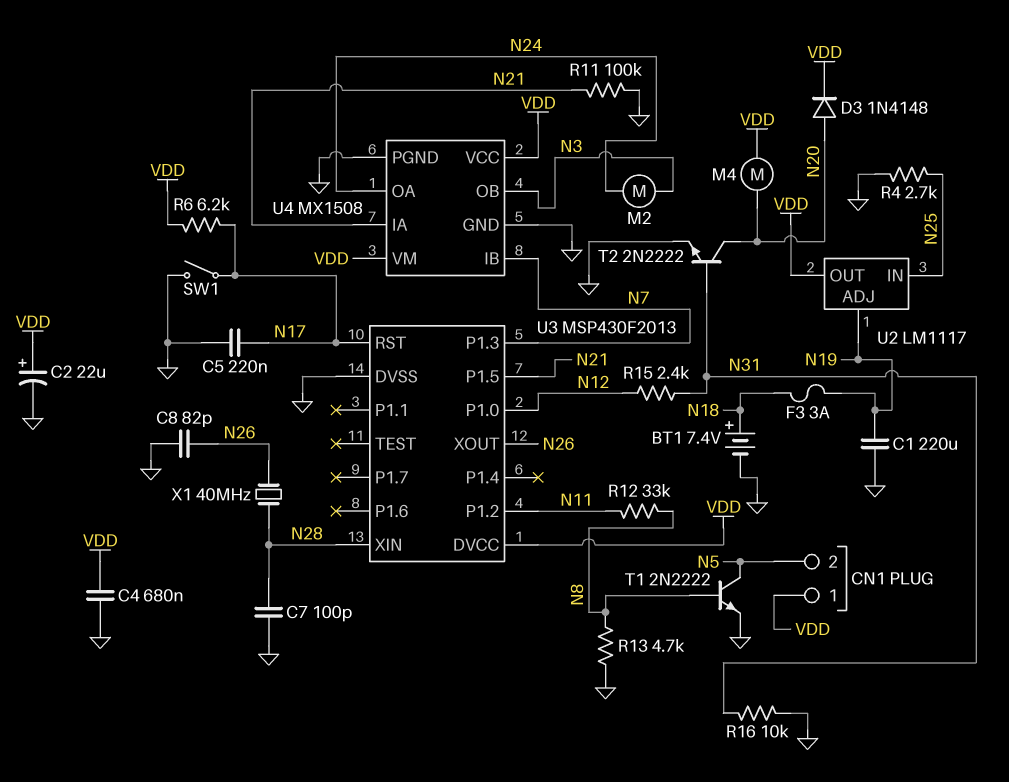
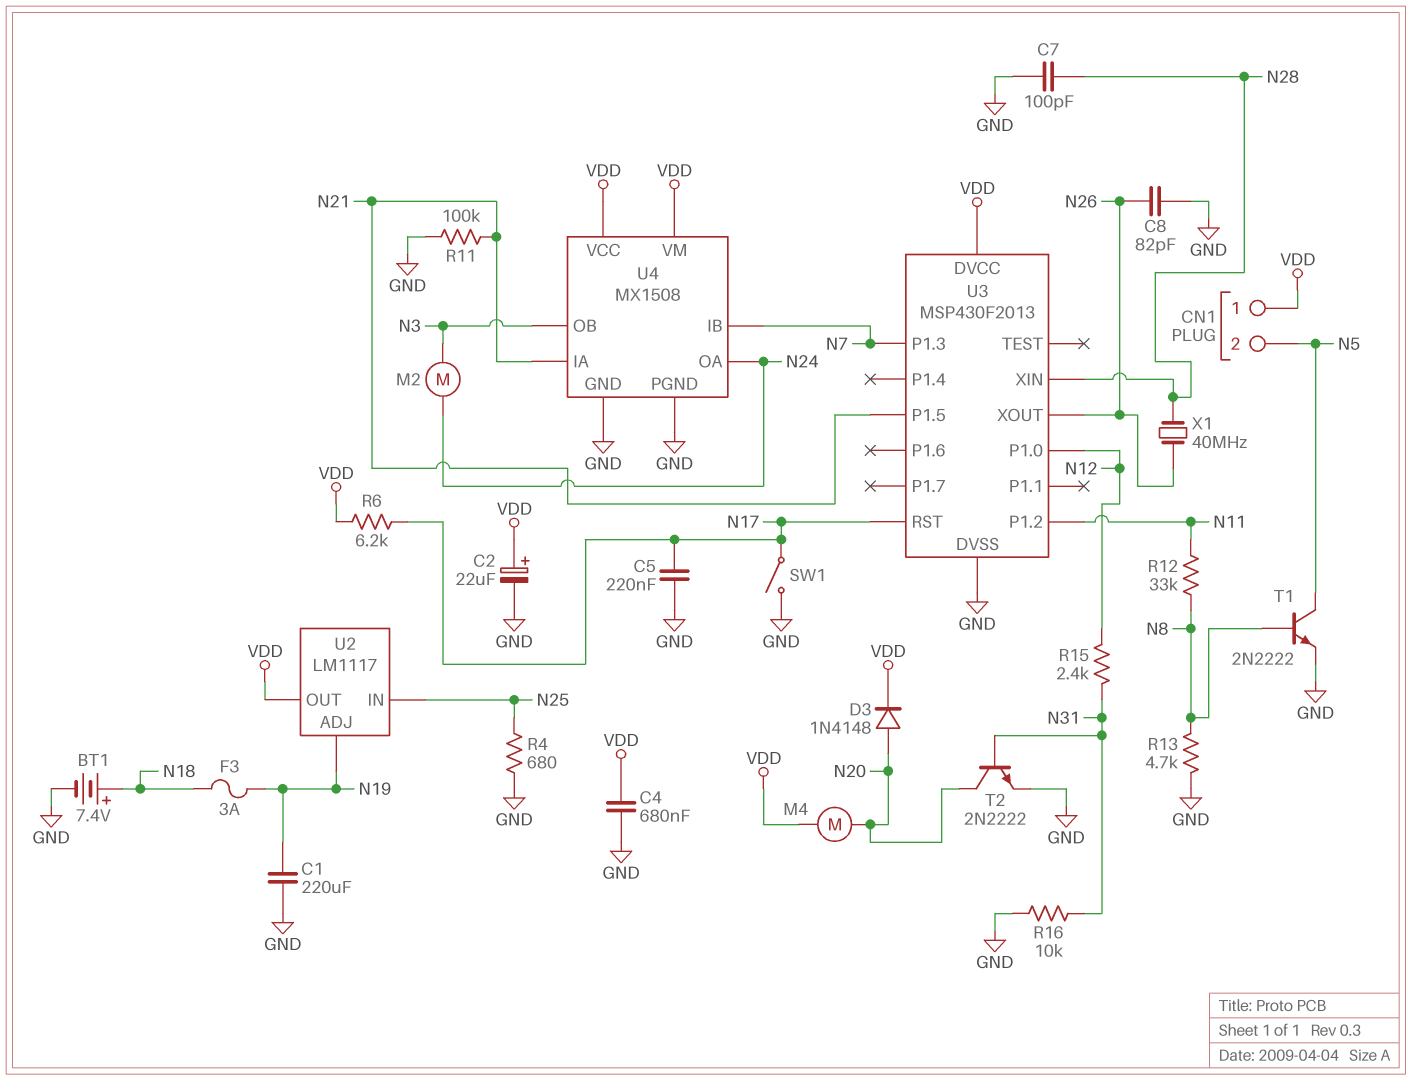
R4: 2.7k (GND, N25) -> 680 (GND, N25)

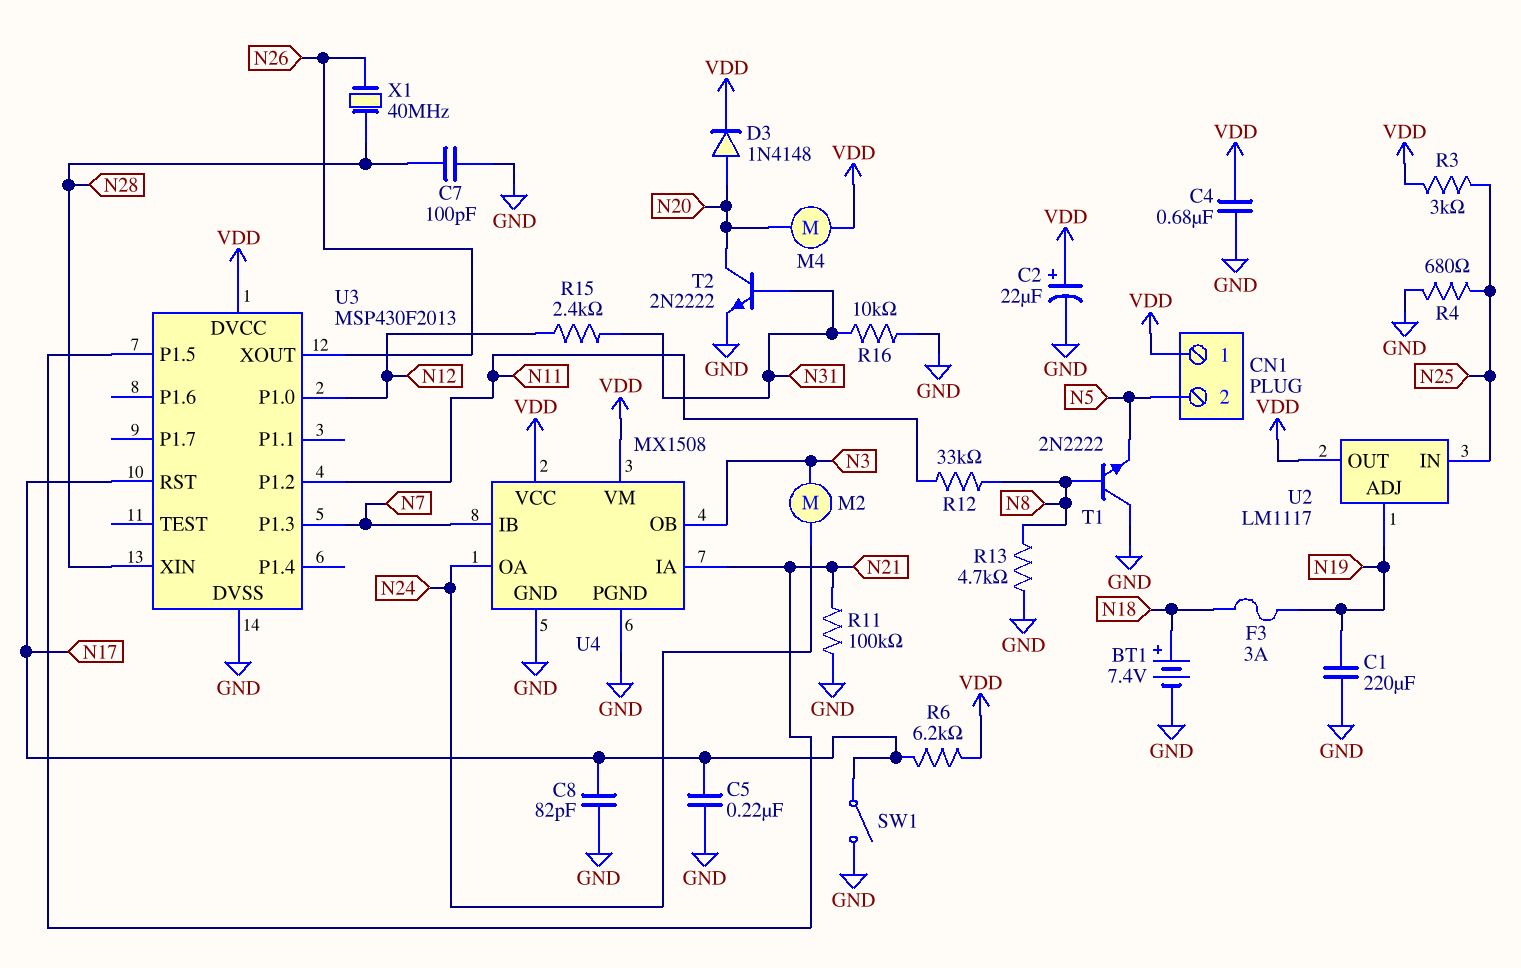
C8: 82pF (GND, N26) -> 82pF (GND, N17)
R3: none -> 3k (N25, VDD)
T1: NPN 2N2222 (B N8, C N5, E GND) -> NPN 2N2222 (B N8, C GND, E N5)

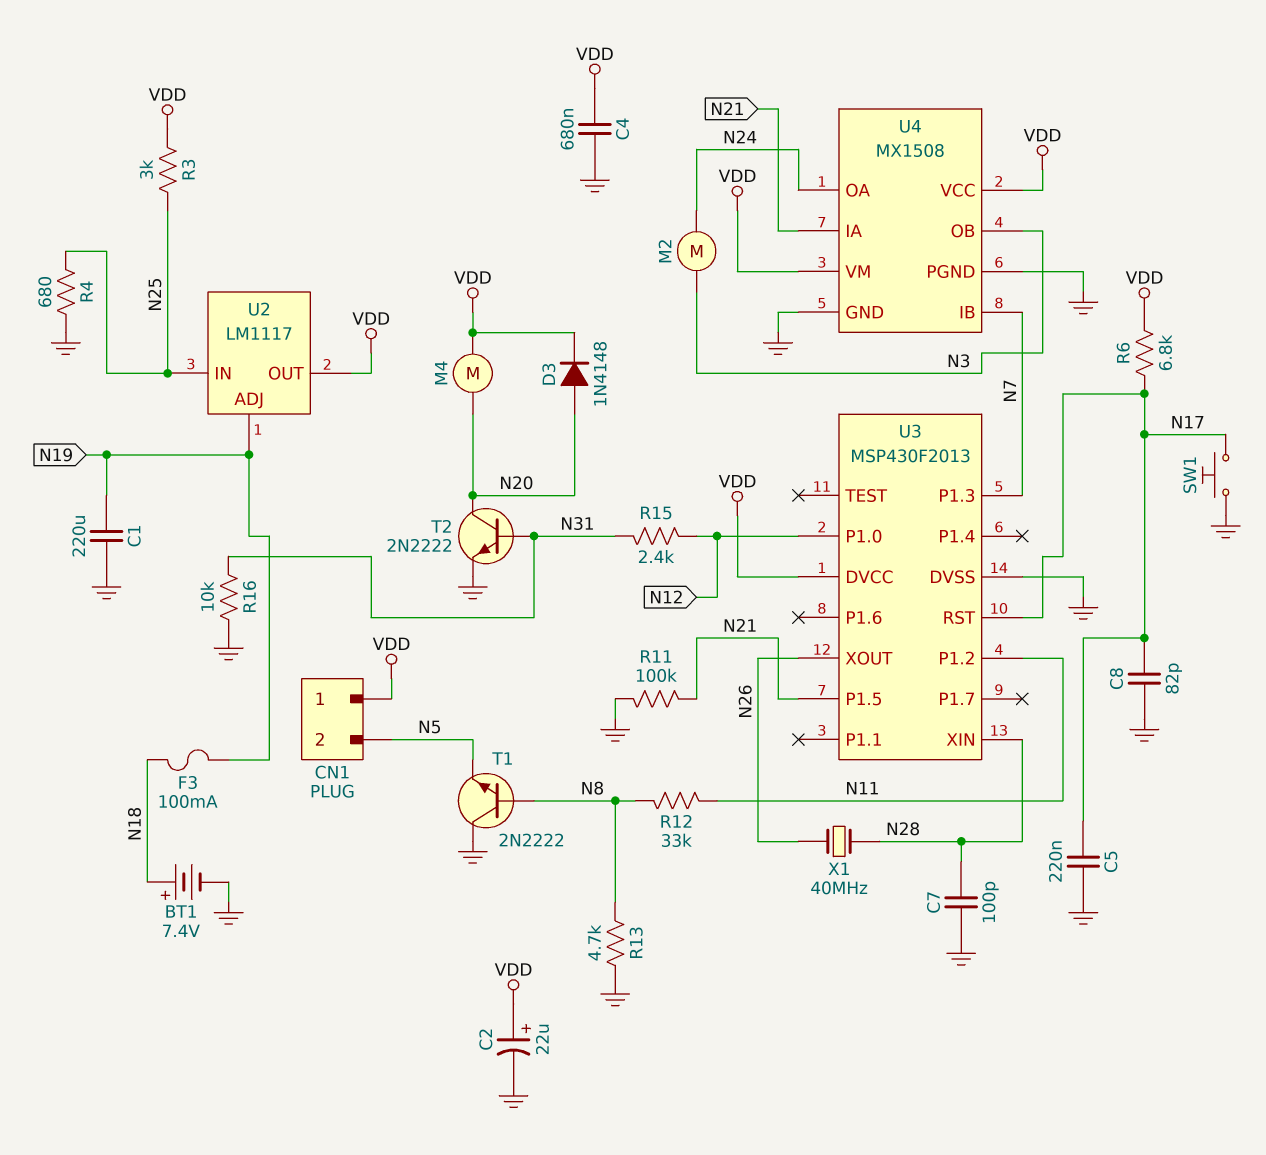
F3: 3A (N18, N19) -> 100mA (N18, N19)
R6: 6.2k (N17, VDD) -> 6.8k (N17, VDD)
SW1: switch (GND, N17) -> button (GND, N17)

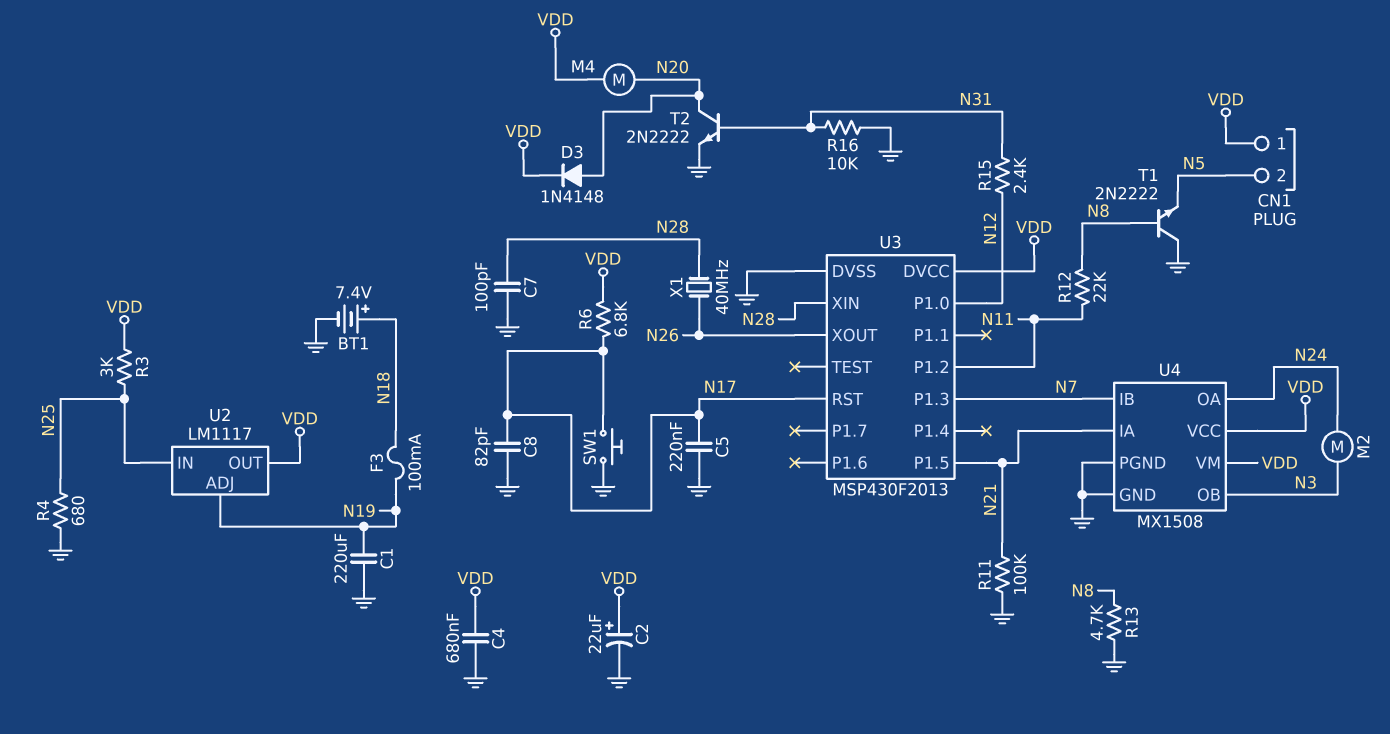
R12: 33k (N8, N11) -> 22k (N8, N11)

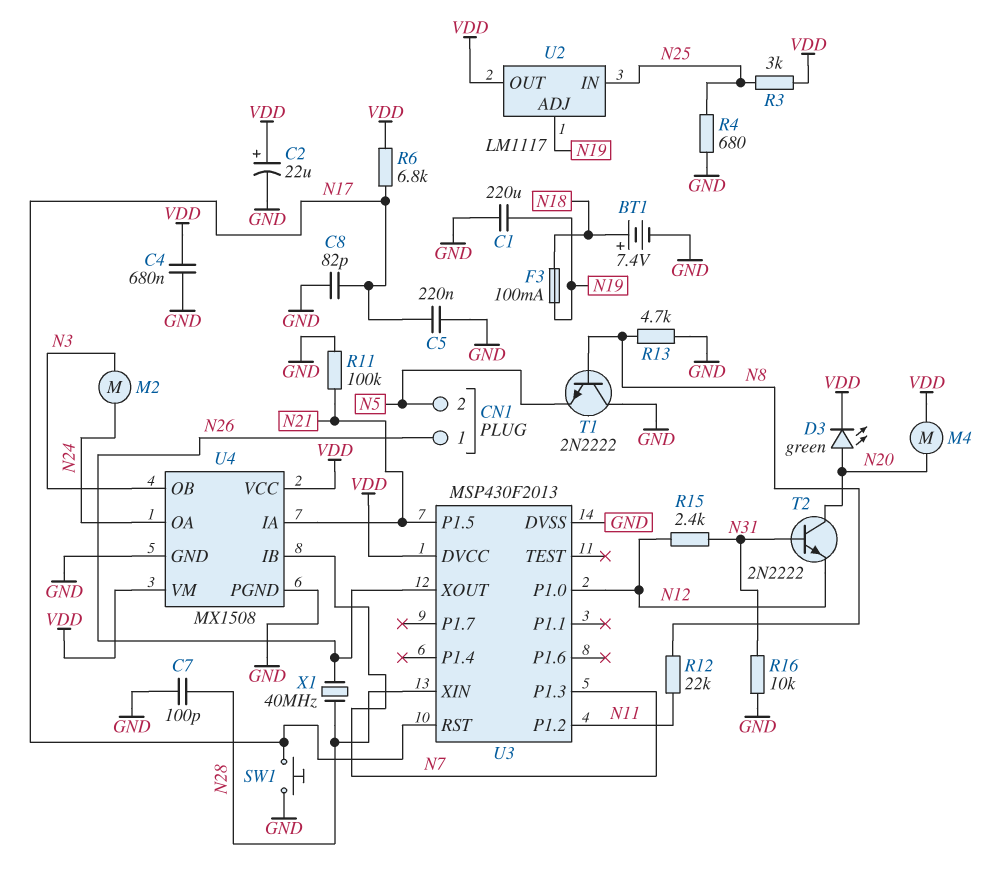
CN1 pin 1: VDD -> N26
D3: diode 1N4148 (A N20, K VDD) -> LED green (A N20, K VDD)
T2: NPN 2N2222 (B N31, C N20, E GND) -> NPN 2N2222 (B N31, C N20, E N12)

